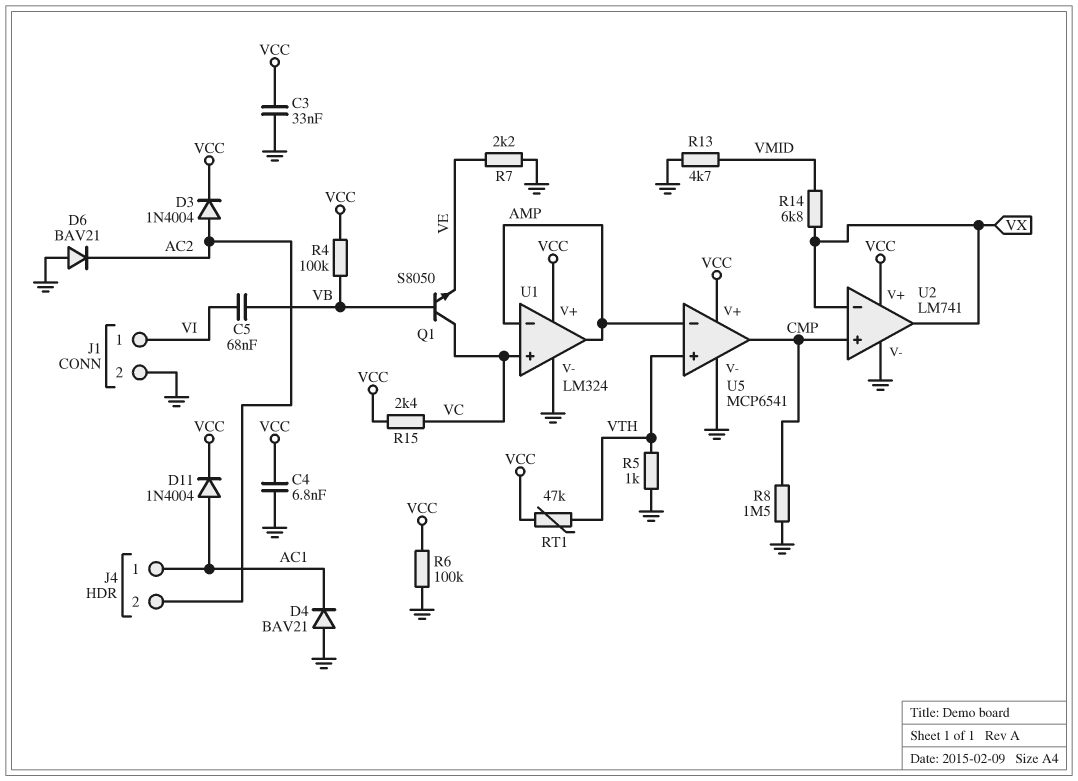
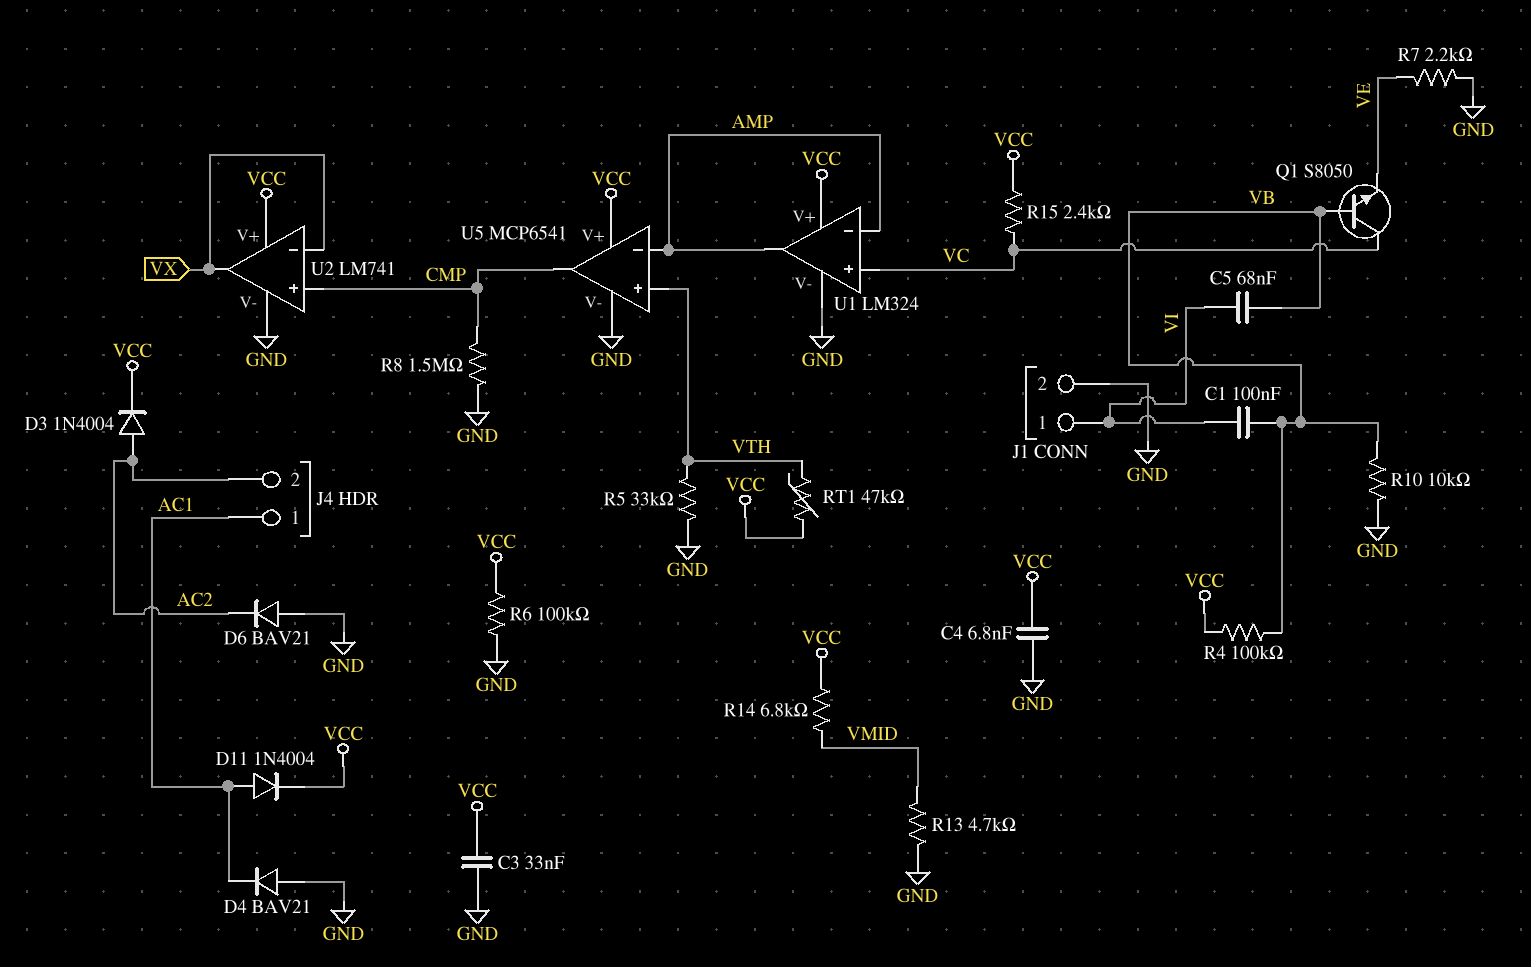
C1: none -> 100nF (VB, VI)
R5: 1k (GND, VTH) -> 33k (GND, VTH)
R10: none -> 10k (GND, VB)
R14: 6.8k (VMID, VX) -> 6.8k (VCC, VMID)

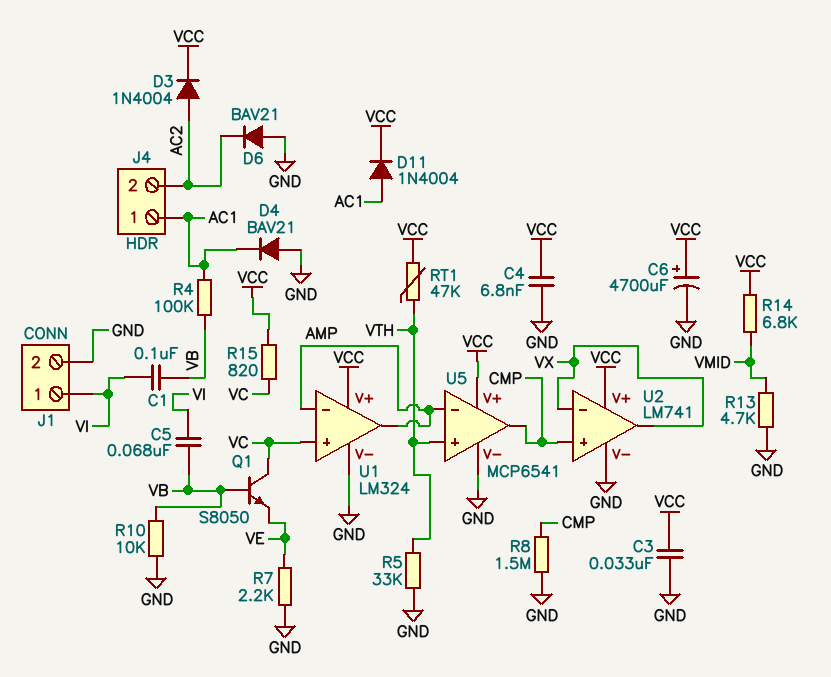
C6: none -> 4700uF (plus VCC, minus GND)
R4: 100k (VB, VCC) -> 100k (AC1, VB)
R6: 100k (GND, VCC) -> none
R15: 2.4k (VC, VCC) -> 820 (VC, VCC)

